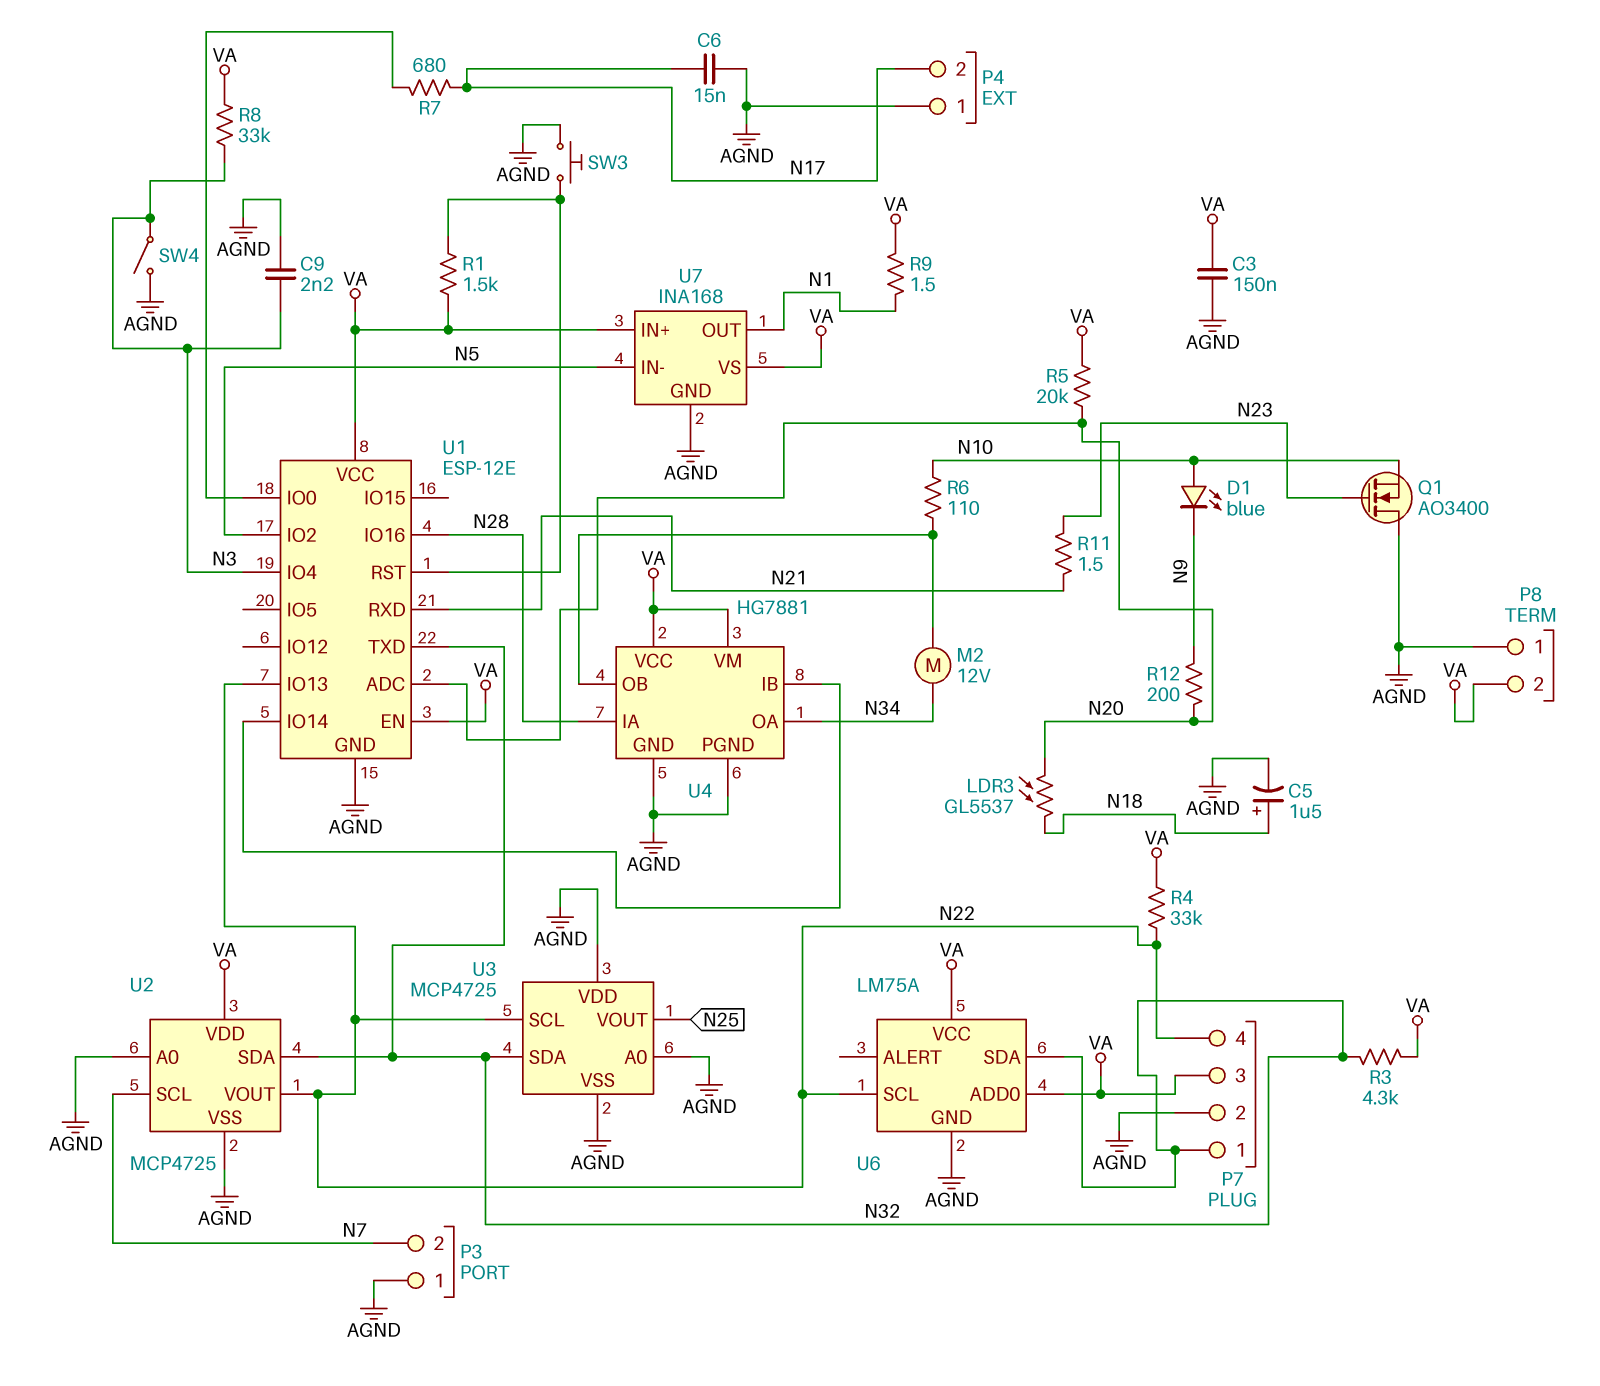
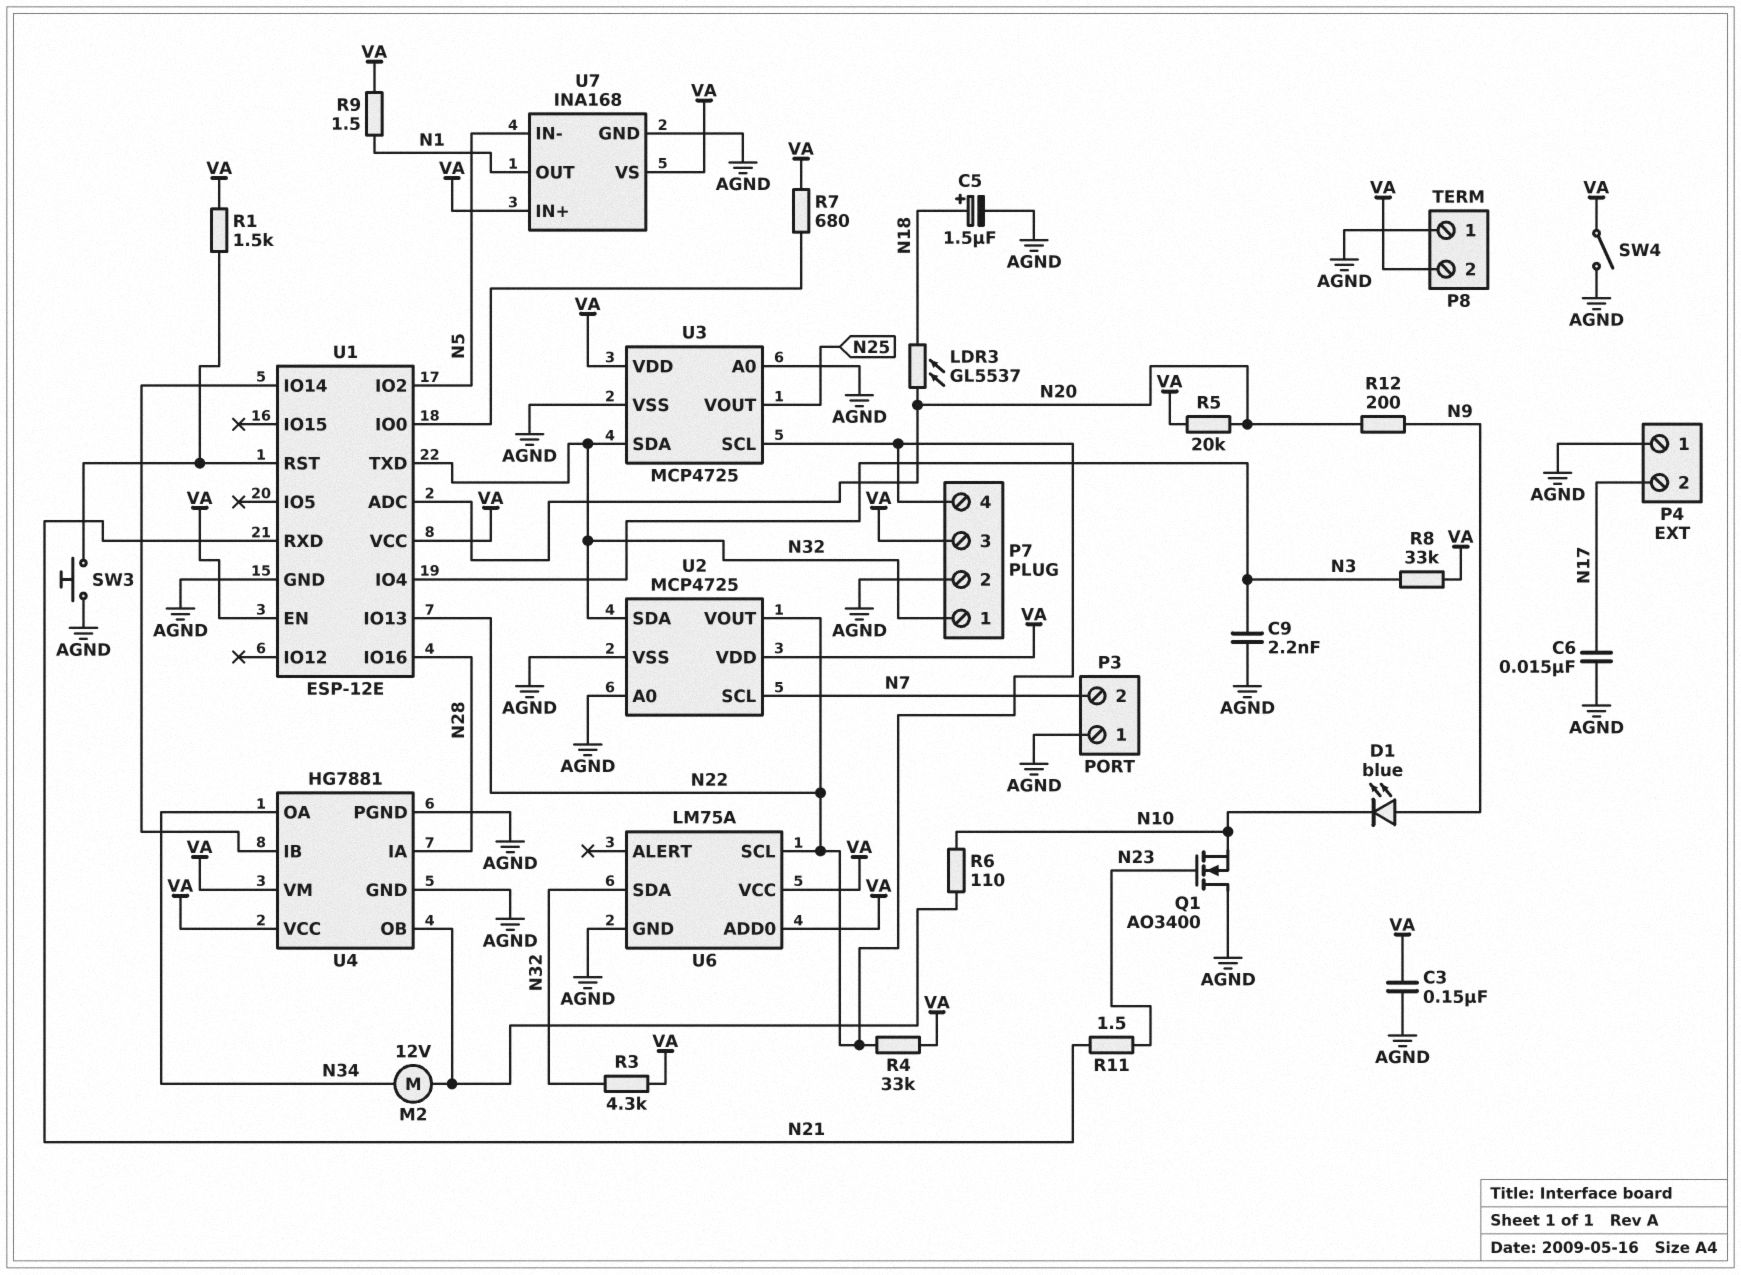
D1: LED blue (A N10, K N9) -> LED blue (A N9, K N10)
R7: 680 (N17, U1/IO0) -> 680 (U1/IO0, VA)
SW4: switch (AGND, N3) -> switch (AGND, VA)
U3 pin VDD: AGND -> VA

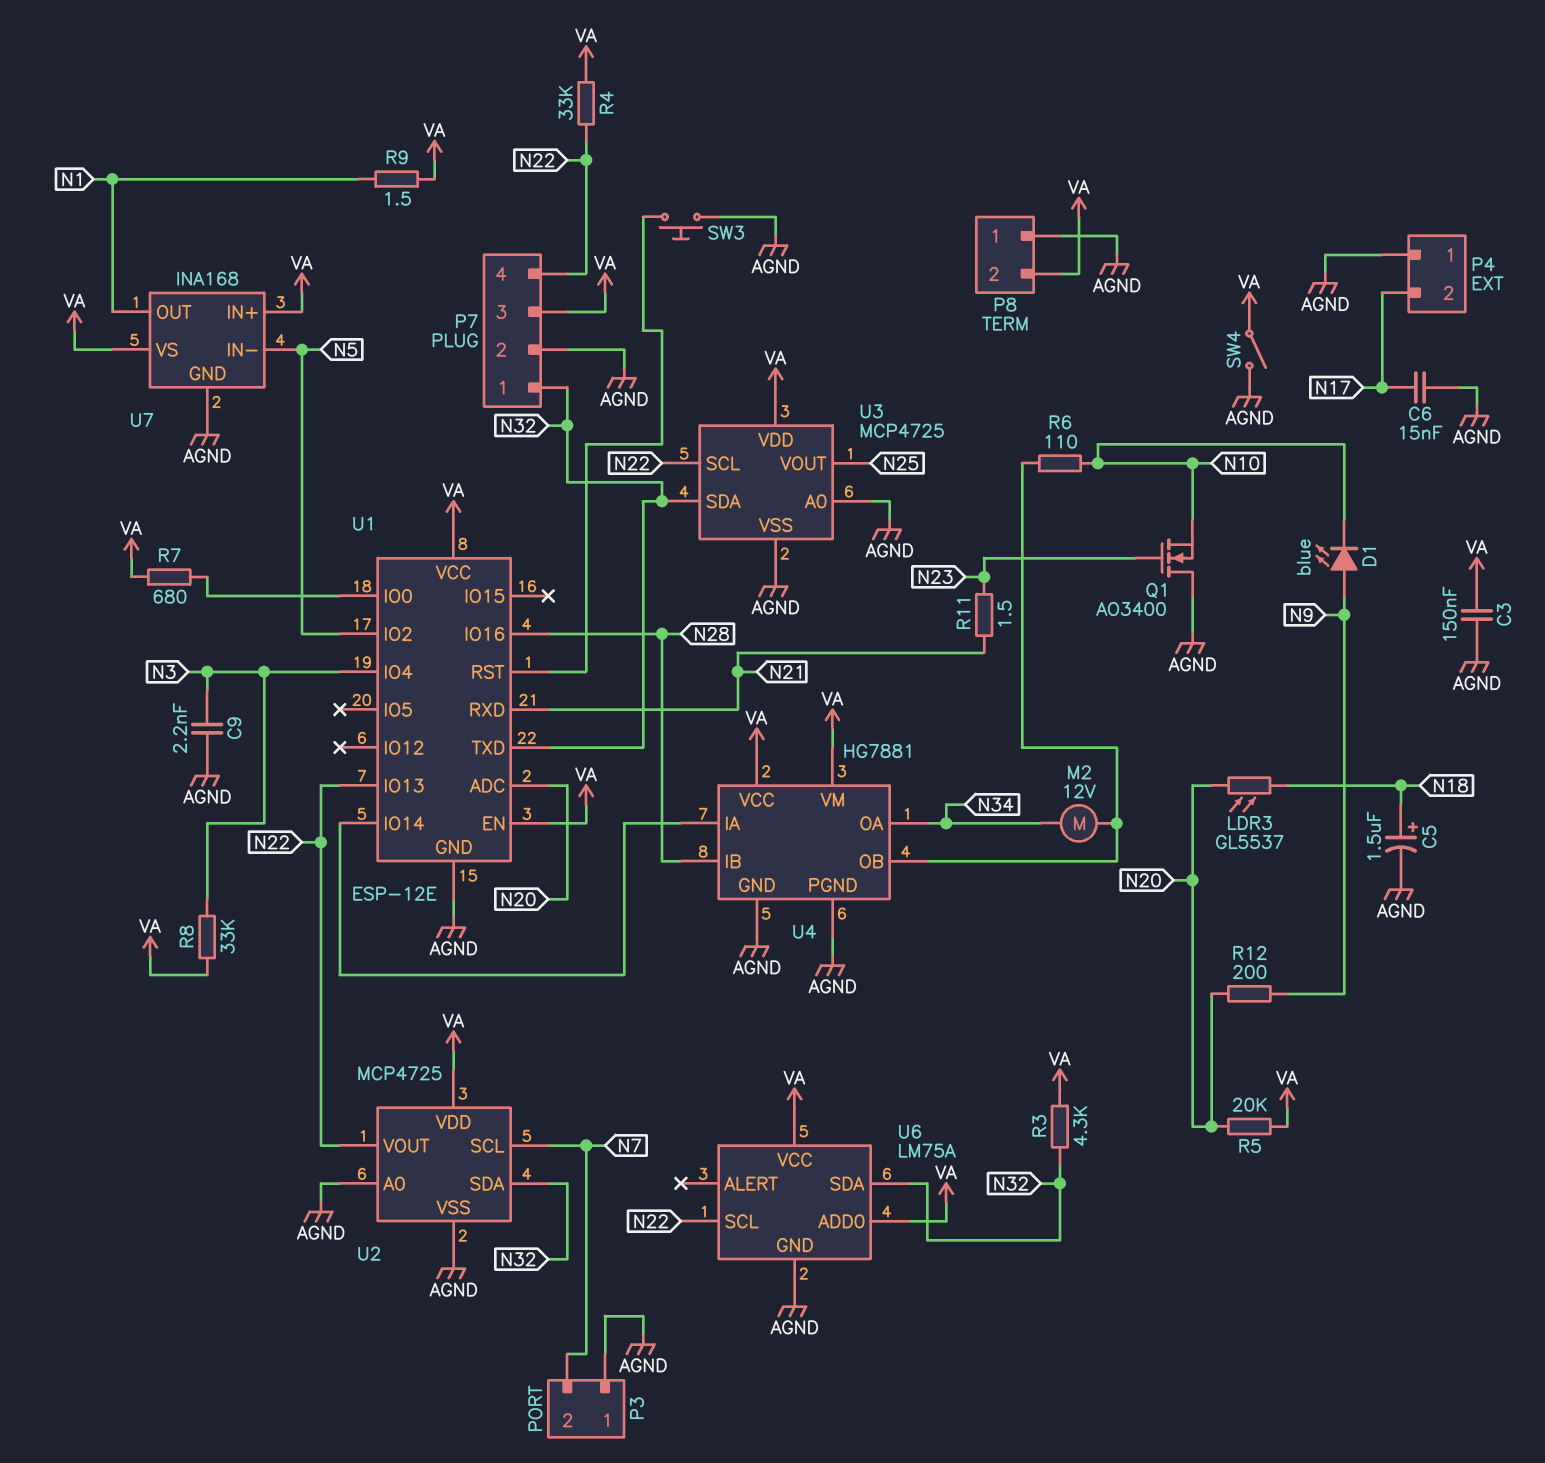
R1: 1.5k (U1/RST, VA) -> none
U4 pin IA: N28 -> U1/IO14
U4 pin IB: U1/IO14 -> N28

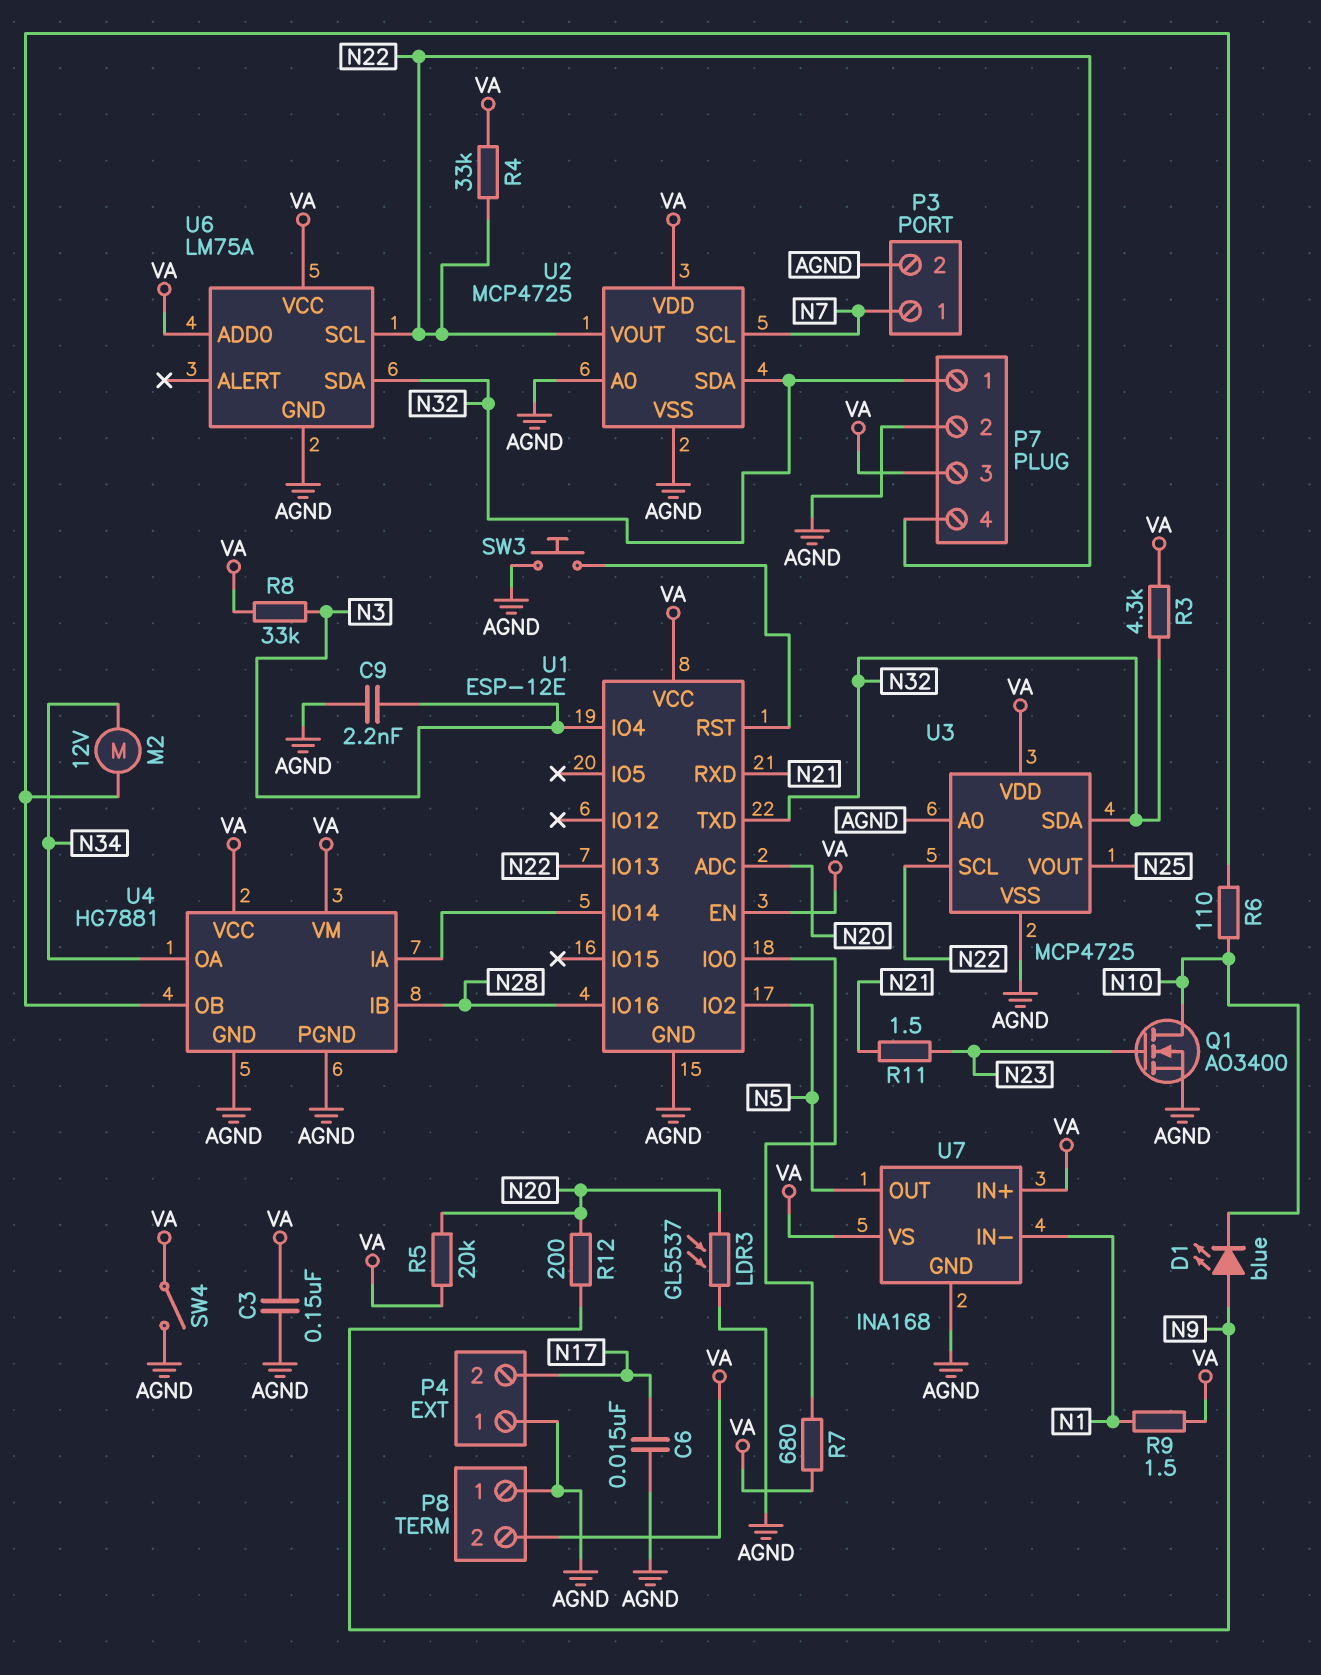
C5: 1.5uF (plus N18, minus AGND) -> none
LDR3: GL5537 (N18, N20) -> GL5537 (AGND, N20)
P3 pin 1: AGND -> N7
P3 pin 2: N7 -> AGND
Q1: NMOS AO3400 (G N23, D AGND, S N10) -> NMOS AO3400 (G N23, D N10, S AGND)
U7 pin IN-: N5 -> N1
U7 pin OUT: N1 -> N5

